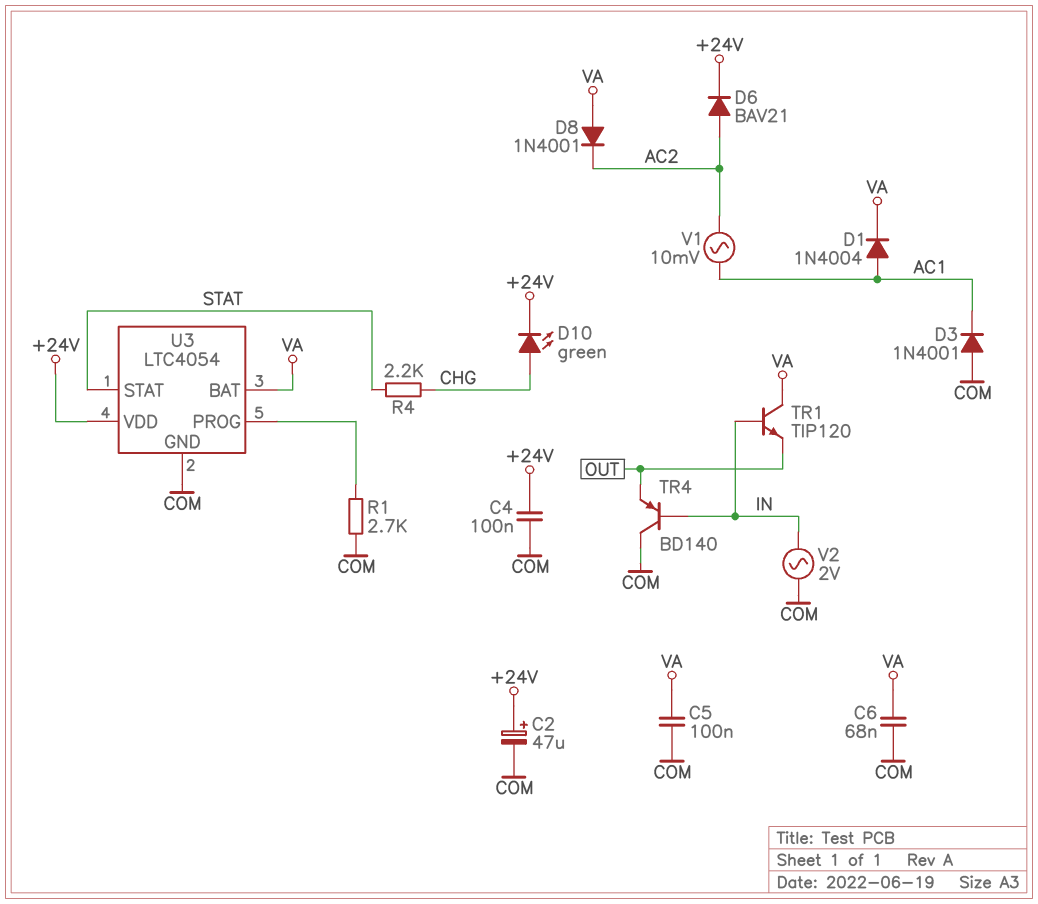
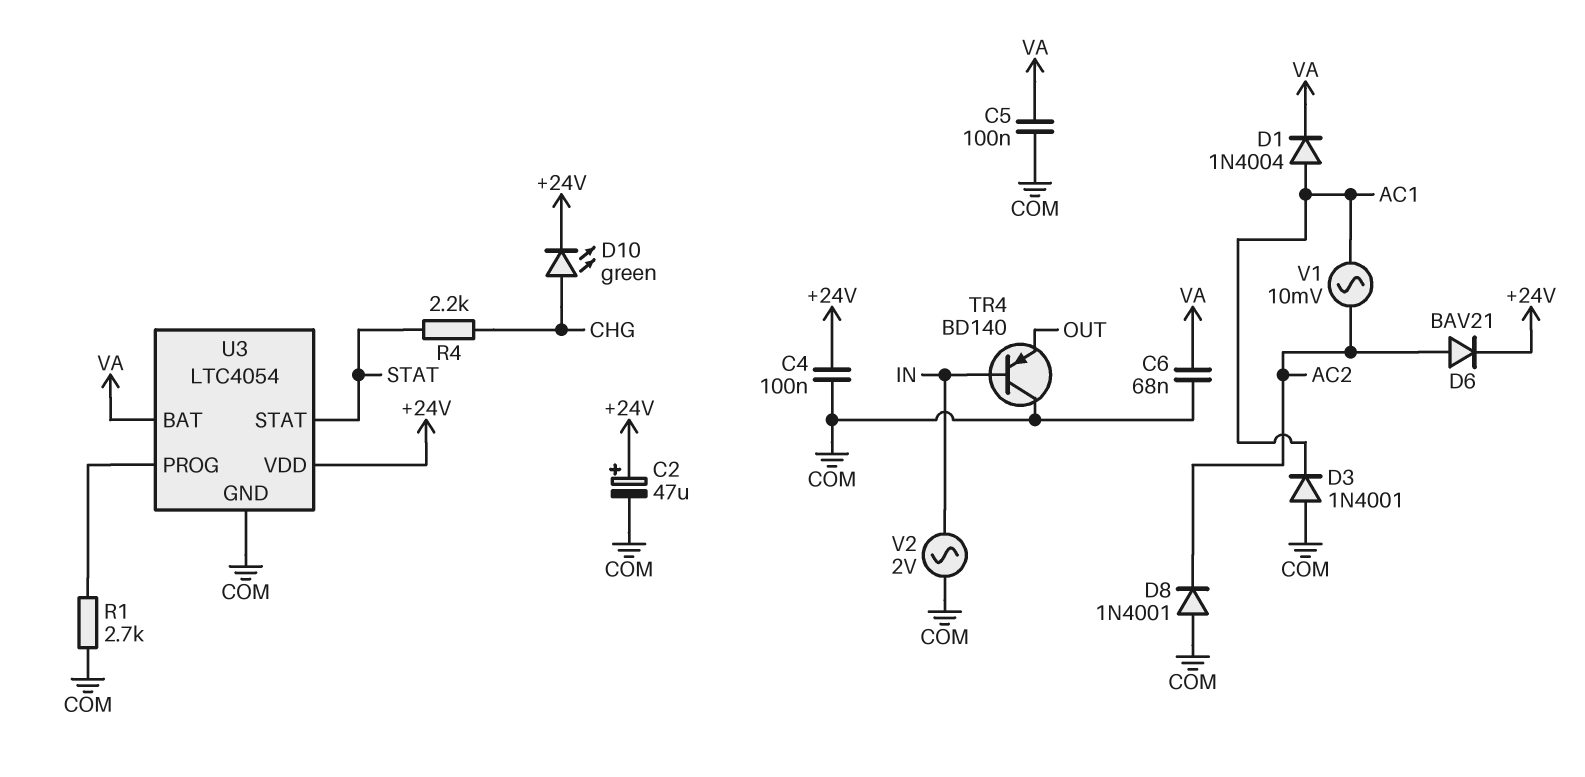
D8: diode 1N4001 (A VA, K AC2) -> diode 1N4001 (A COM, K AC2)
TR1: NPN TIP120 (B IN, C VA, E OUT) -> none

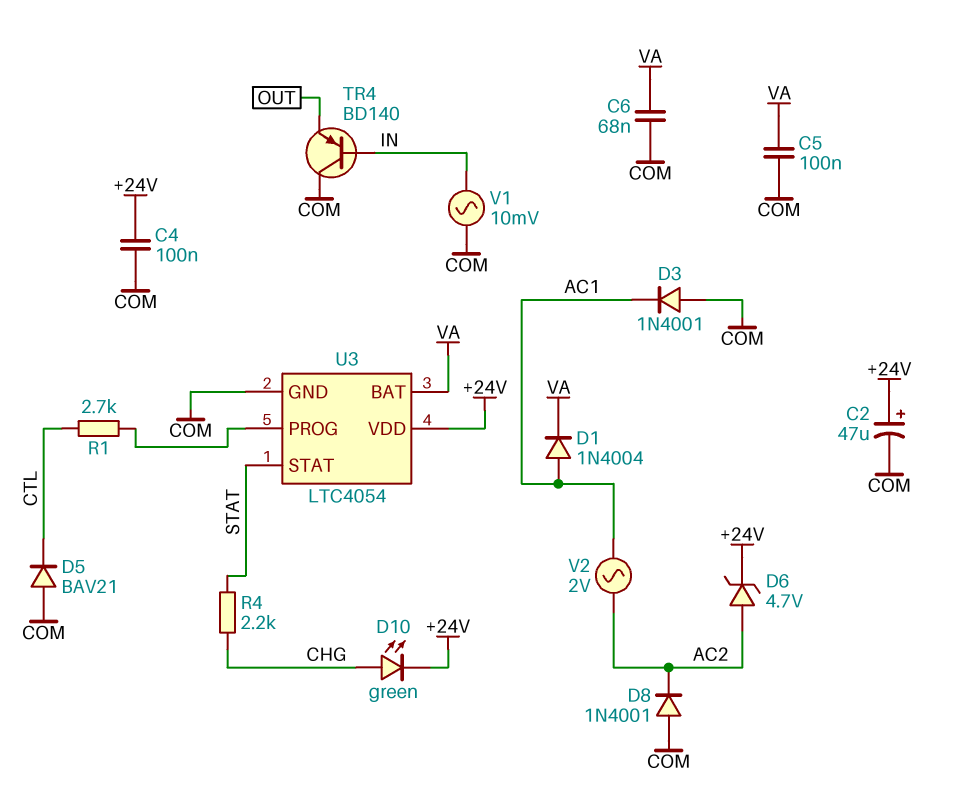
D5: none -> diode BAV21 (A COM, K CTL)
D6: diode BAV21 (A AC2, K +24V) -> zener 4.7V (A AC2, K +24V)
R1: 2.7k (COM, U3/PROG) -> 2.7k (CTL, U3/PROG)
V1: AC 10mV (AC1, AC2) -> AC 10mV (COM, IN)
V2: AC 2V (COM, IN) -> AC 2V (AC1, AC2)

